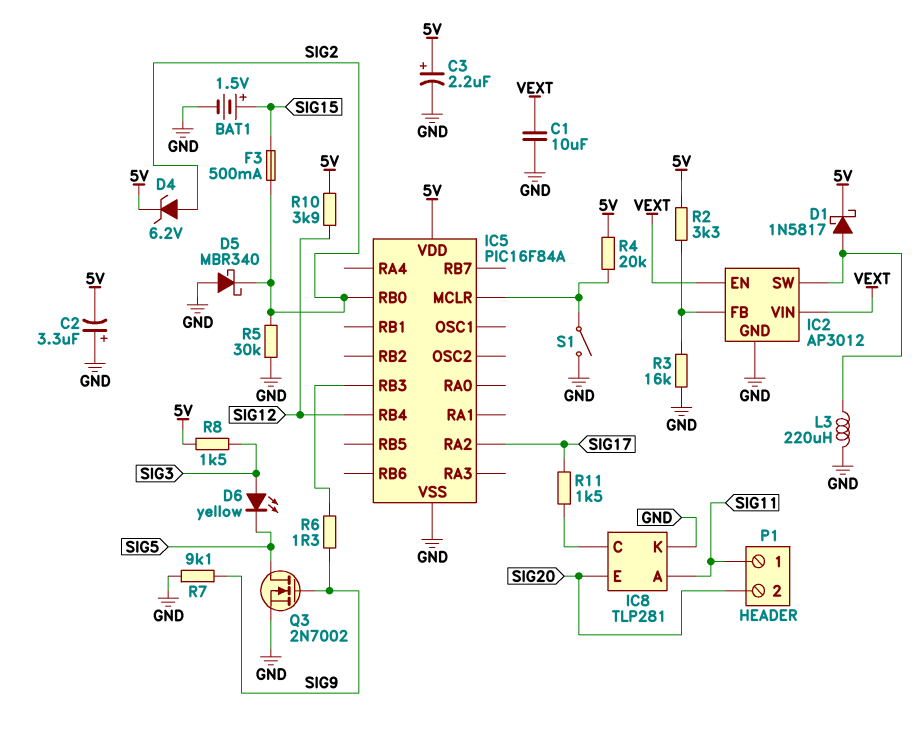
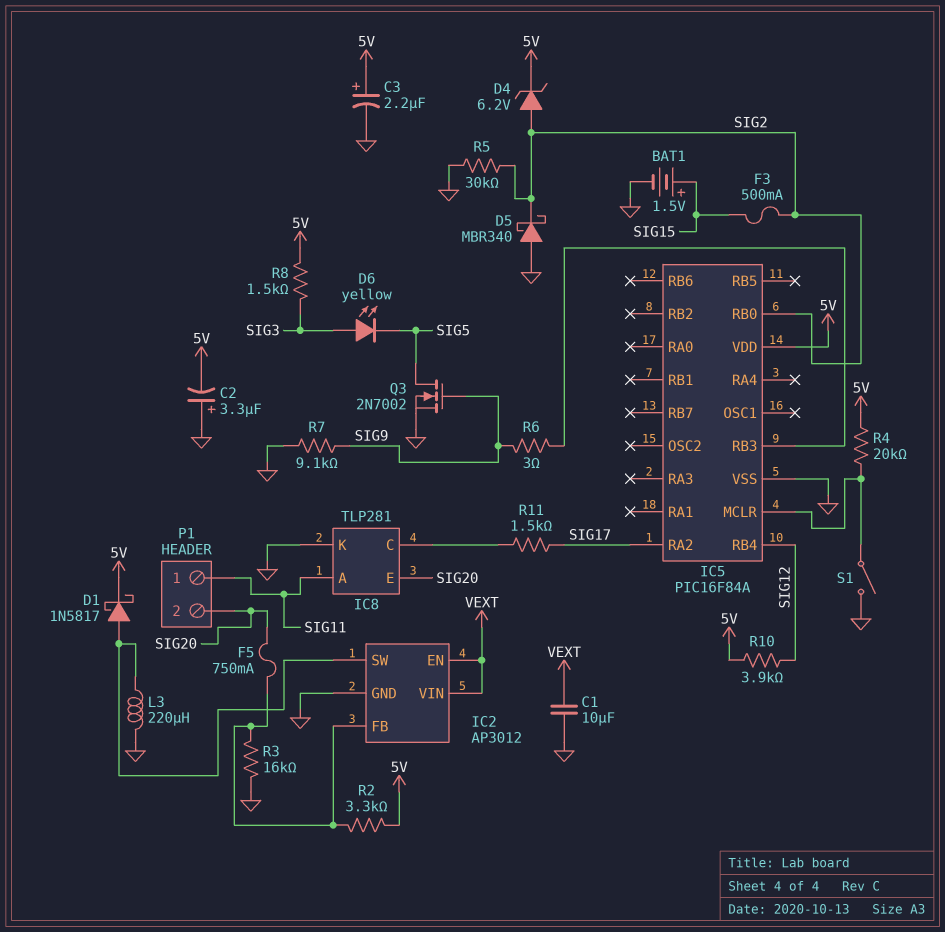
F5: none -> 750mA (IC2/FB, SIG20)
R6: 1.3 (IC5/RB3, SIG9) -> 3 (IC5/RB3, SIG9)

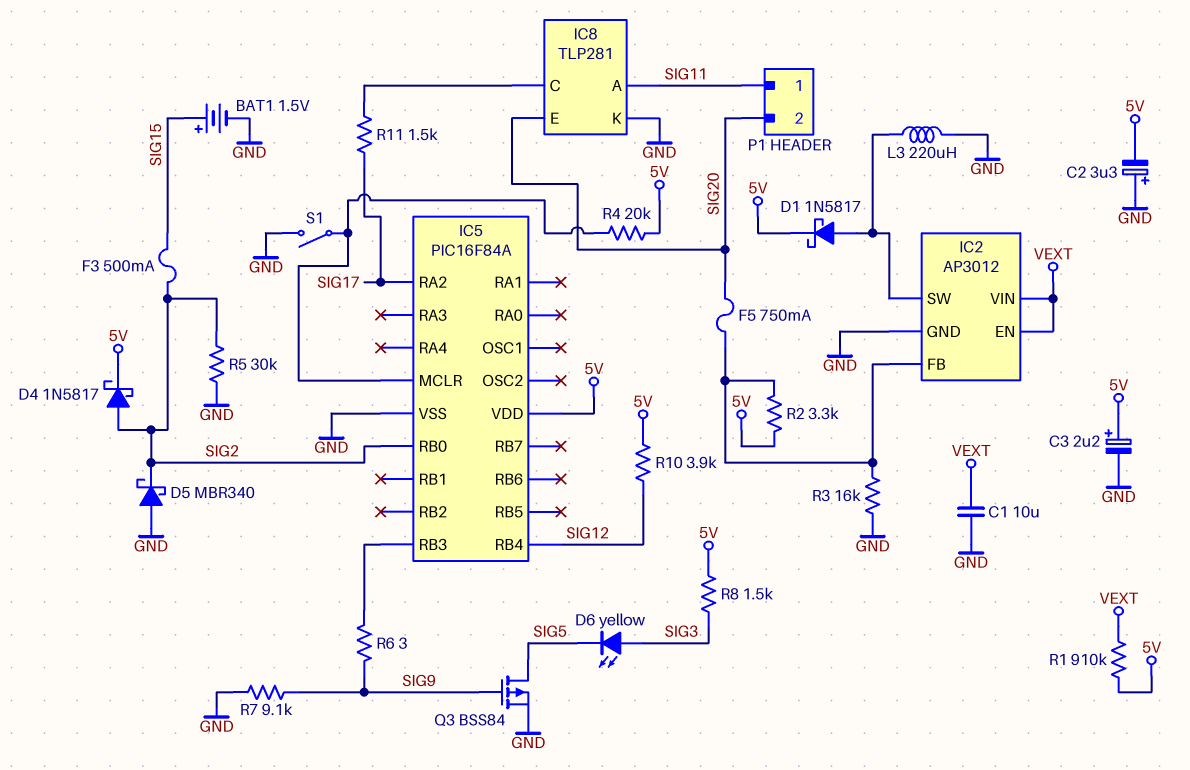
D4: zener 6.2V (A SIG2, K 5V) -> schottky 1N5817 (A SIG2, K 5V)
Q3: NMOS 2N7002 (G SIG9, D SIG5, S GND) -> PMOS BSS84 (G SIG9, D SIG5, S GND)
R1: none -> 910k (5V, VEXT)

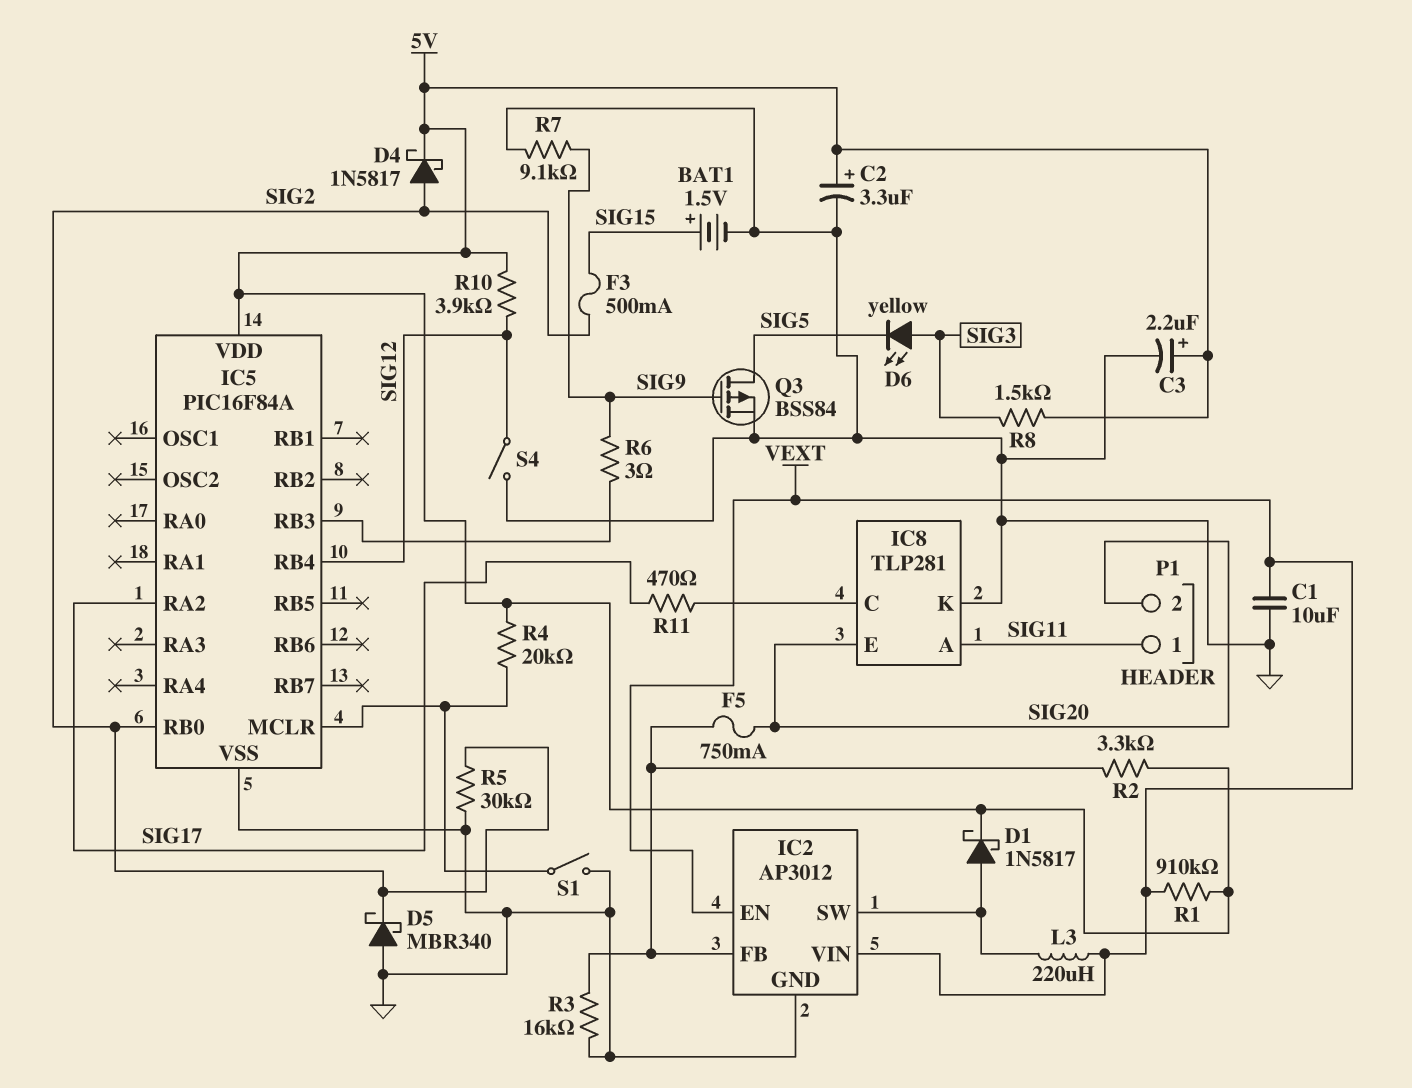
C2: 3.3uF (plus GND, minus 5V) -> 3.3uF (plus 5V, minus GND)
L3: 220uH (GND, IC2/SW) -> 220uH (IC2/SW, VEXT)
R11: 1.5k (IC8/C, SIG17) -> 470 (IC8/C, SIG17)
S4: none -> switch (GND, SIG12)

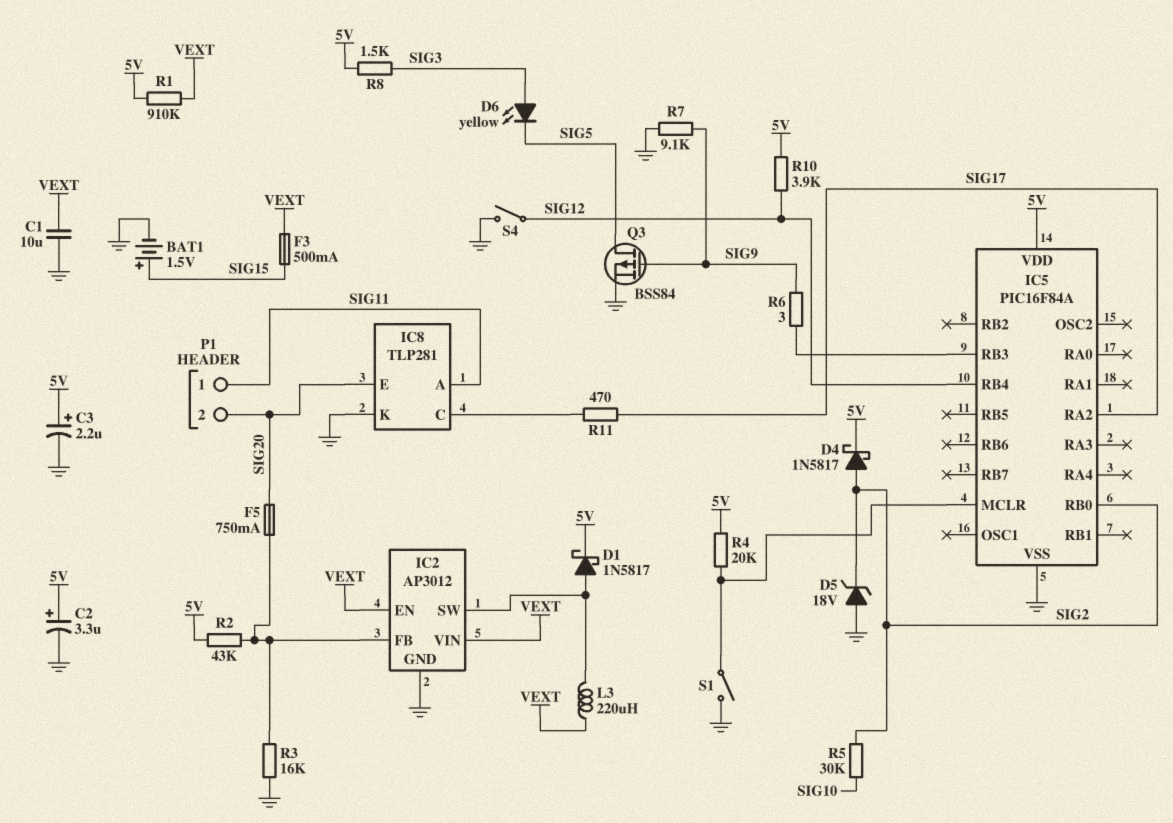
D5: schottky MBR340 (A GND, K SIG2) -> zener 18V (A GND, K SIG2)
F3: 500mA (SIG2, SIG15) -> 500mA (SIG15, VEXT)
R2: 3.3k (5V, IC2/FB) -> 43k (5V, IC2/FB)
R5: 30k (GND, SIG2) -> 30k (SIG2, SIG10)

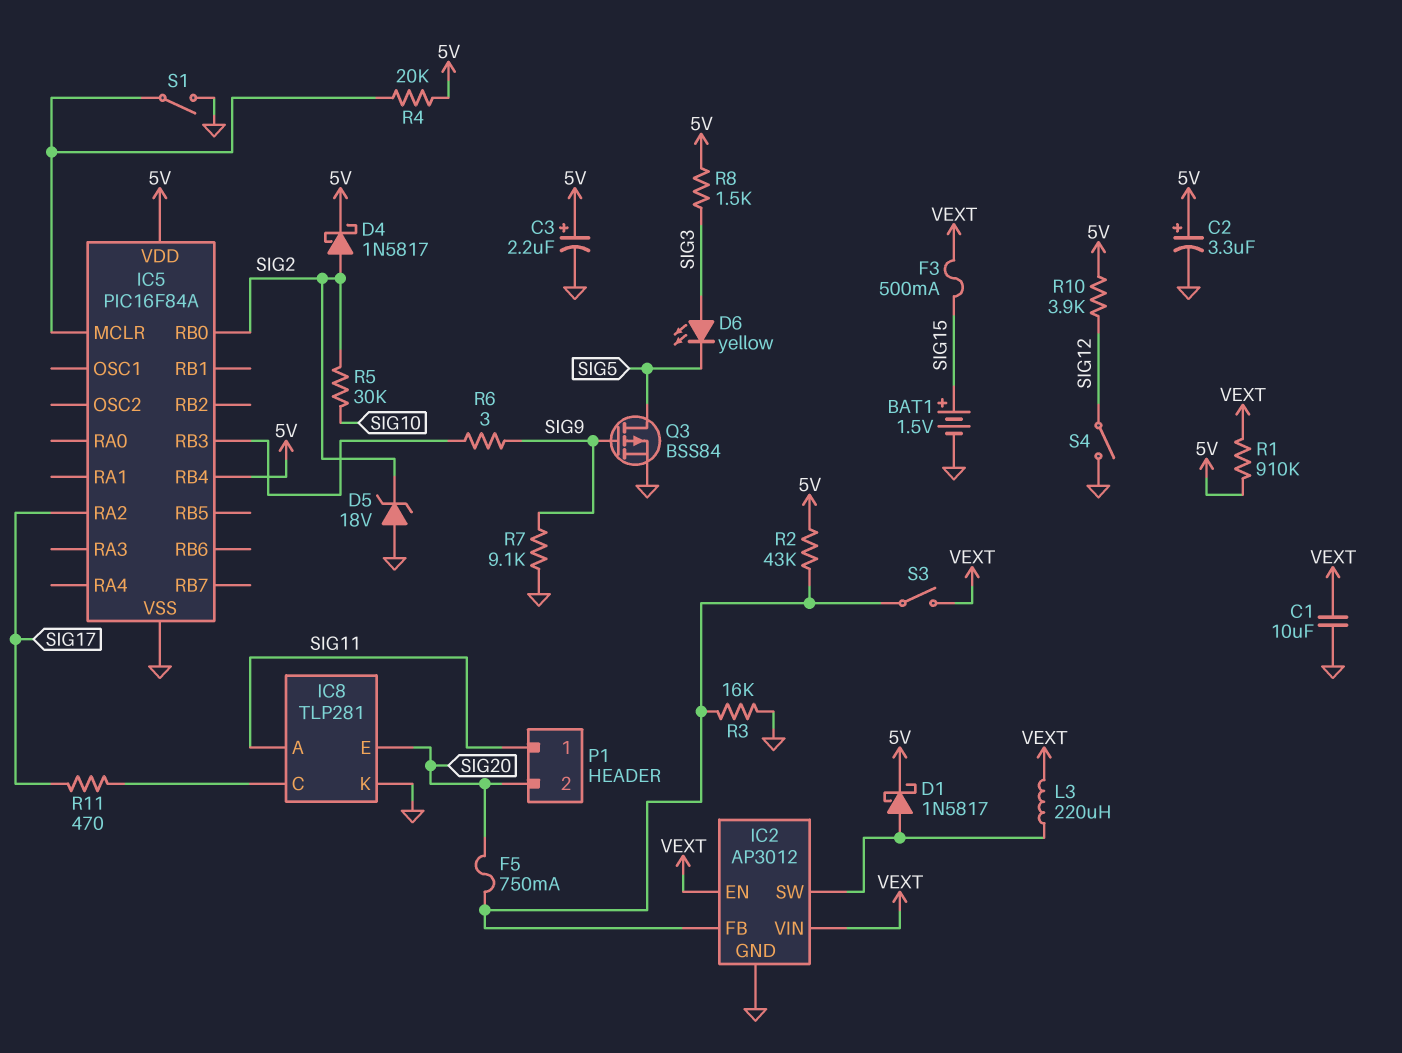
IC5 pin RB4: SIG12 -> 5V
S3: none -> switch (IC2/FB, VEXT)

